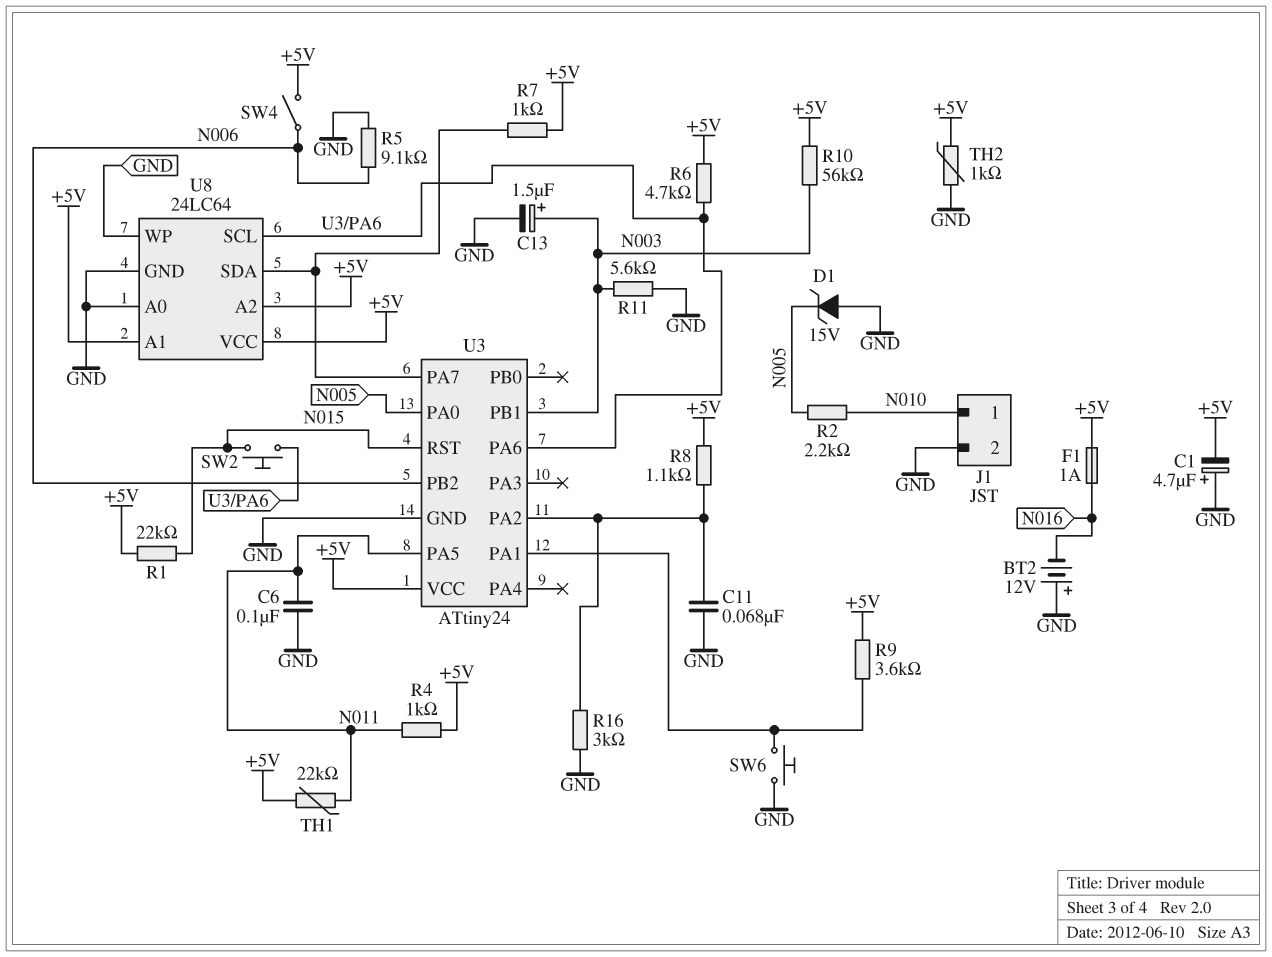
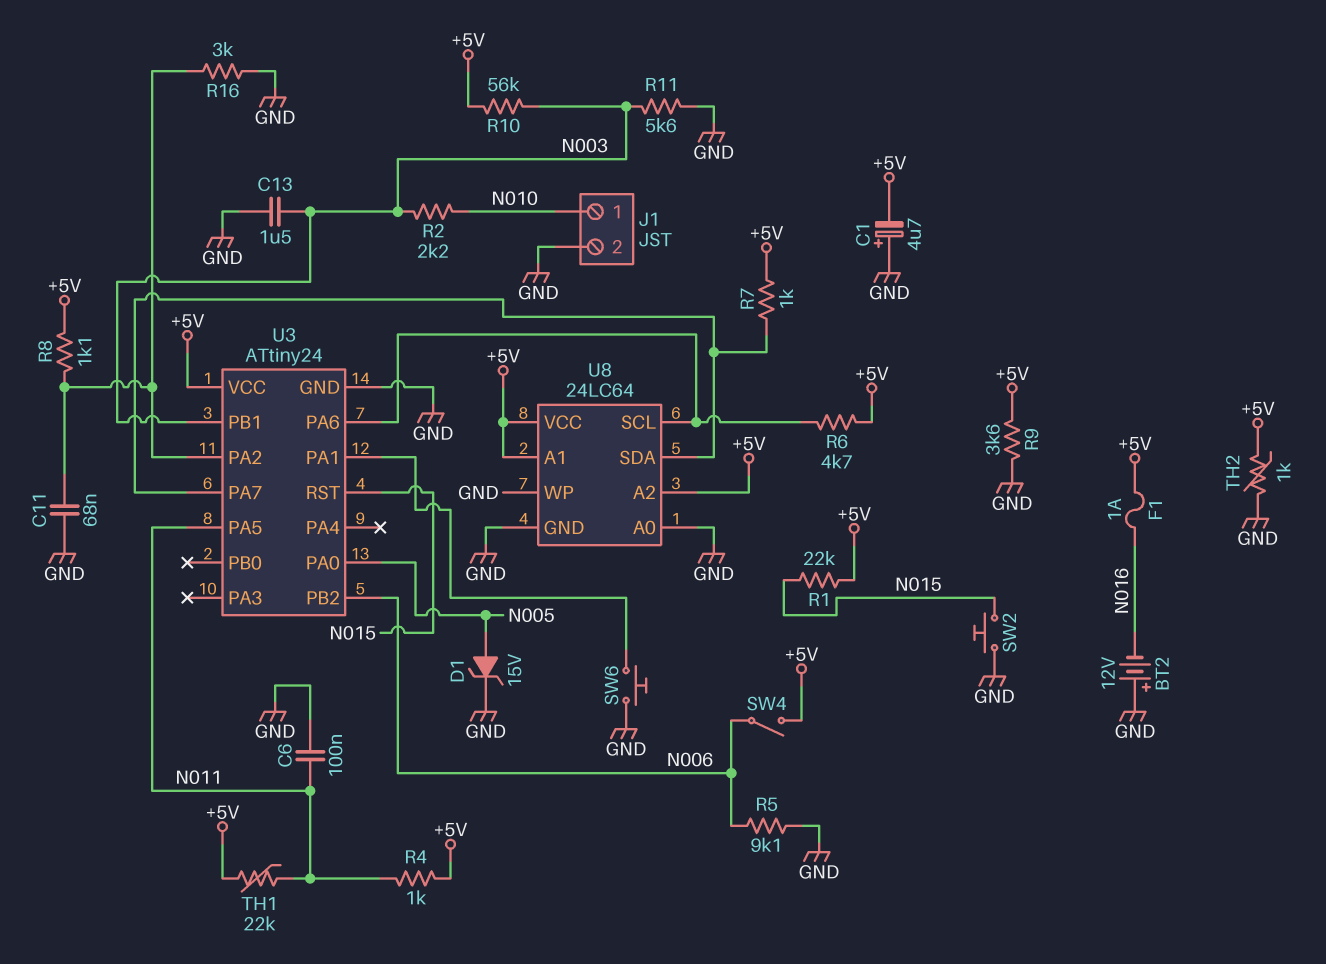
C13: 1.5uF (plus N003, minus GND) -> 1.5uF (GND, N003)
D1: zener 15V (A GND, K N005) -> zener 15V (A N005, K GND)
R2: 2.2k (N005, N010) -> 2.2k (N003, N010)
R9: 3.6k (+5V, U3/PA1) -> 3.6k (+5V, GND)
SW2: button (N015, U3/PA6) -> button (GND, N015)

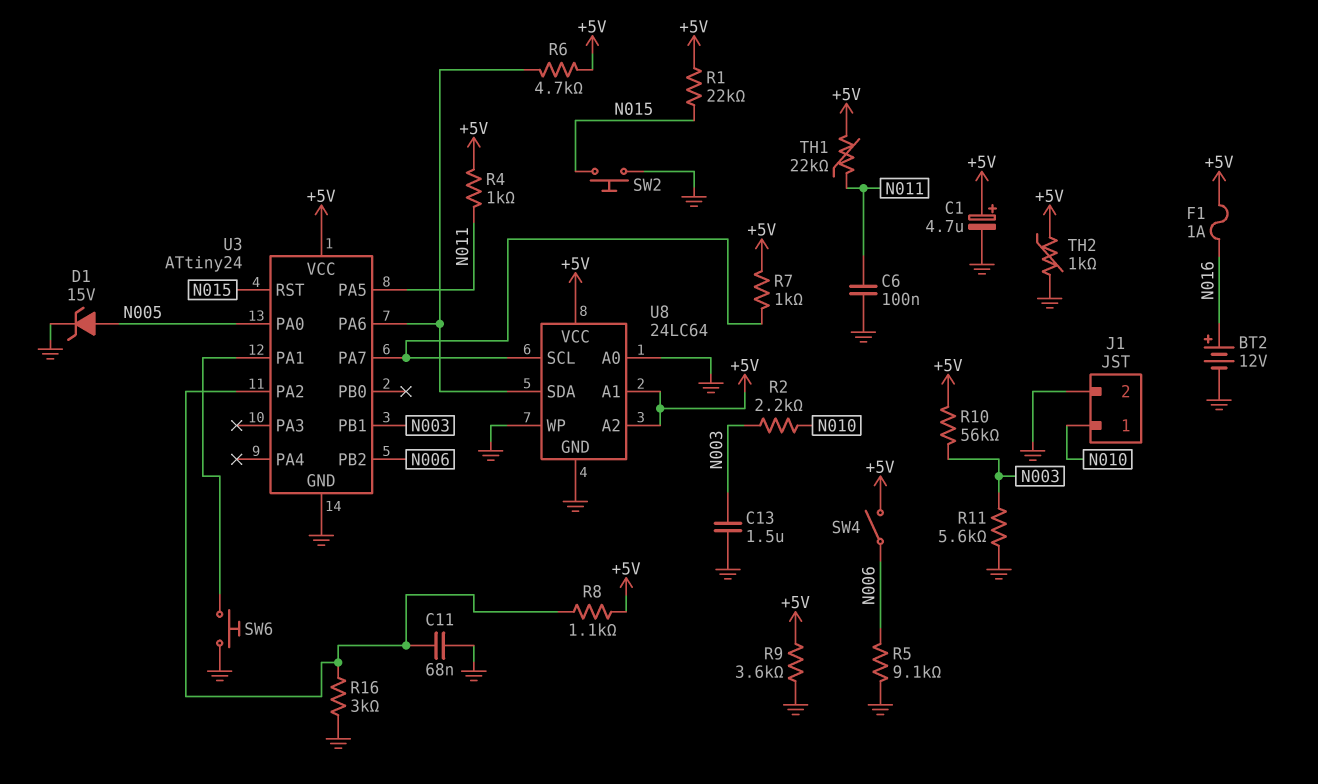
BT2: 12V (plus GND, minus N016) -> 12V (plus N016, minus GND)
C1: 4.7uF (plus GND, minus +5V) -> 4.7uF (plus +5V, minus GND)
U8 pin SCL: U3/PA6 -> U3/PA7
U8 pin SDA: U3/PA7 -> U3/PA6

